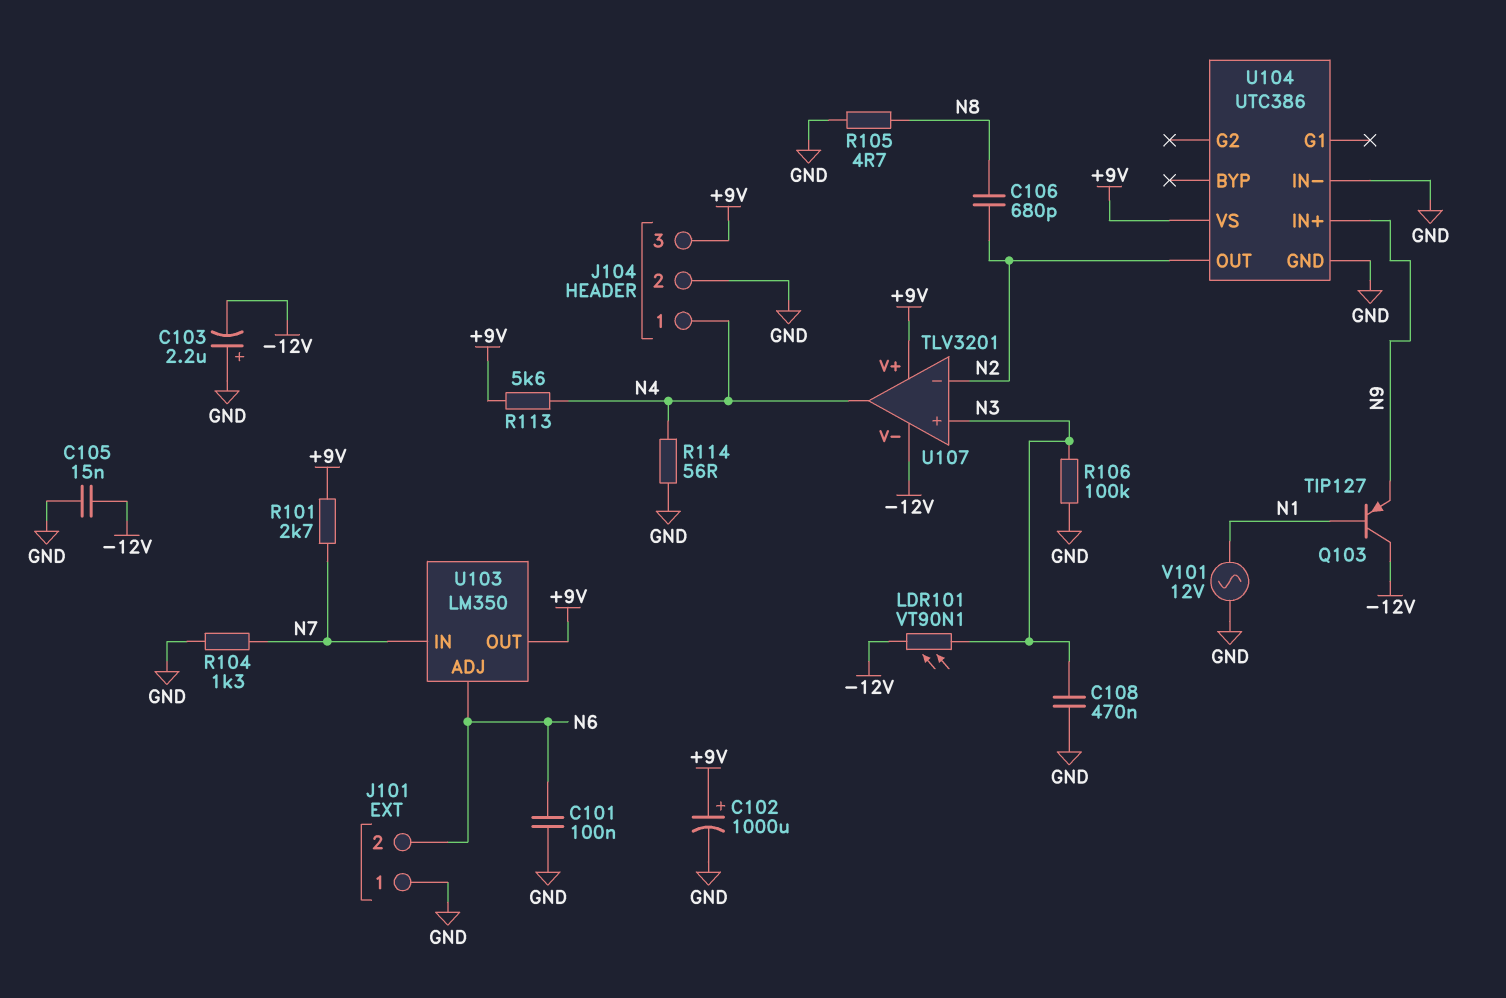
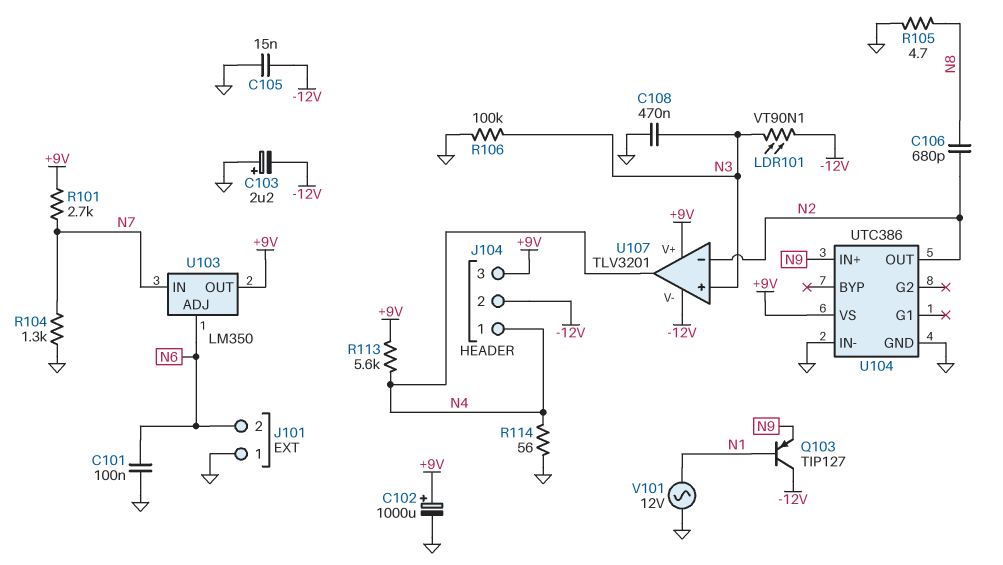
J104 pin 2: GND -> -12V

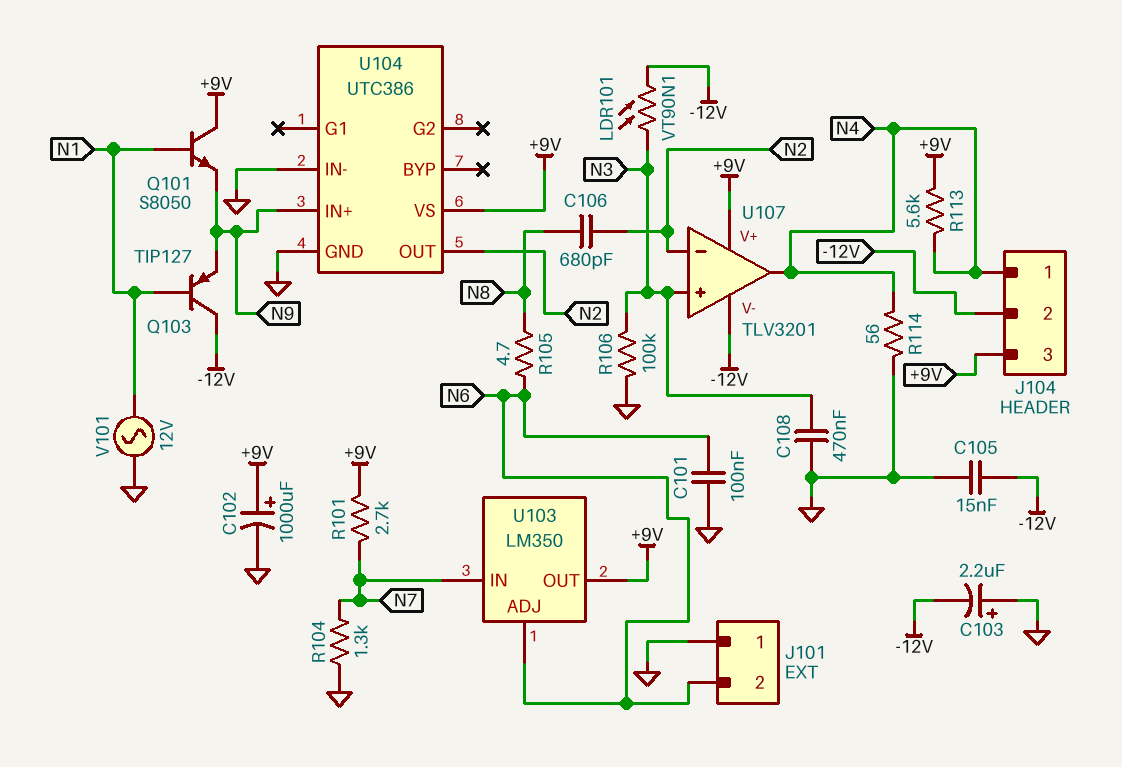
Q101: none -> NPN S8050 (B N1, C +9V, E N9)
R105: 4.7 (GND, N8) -> 4.7 (N6, N8)

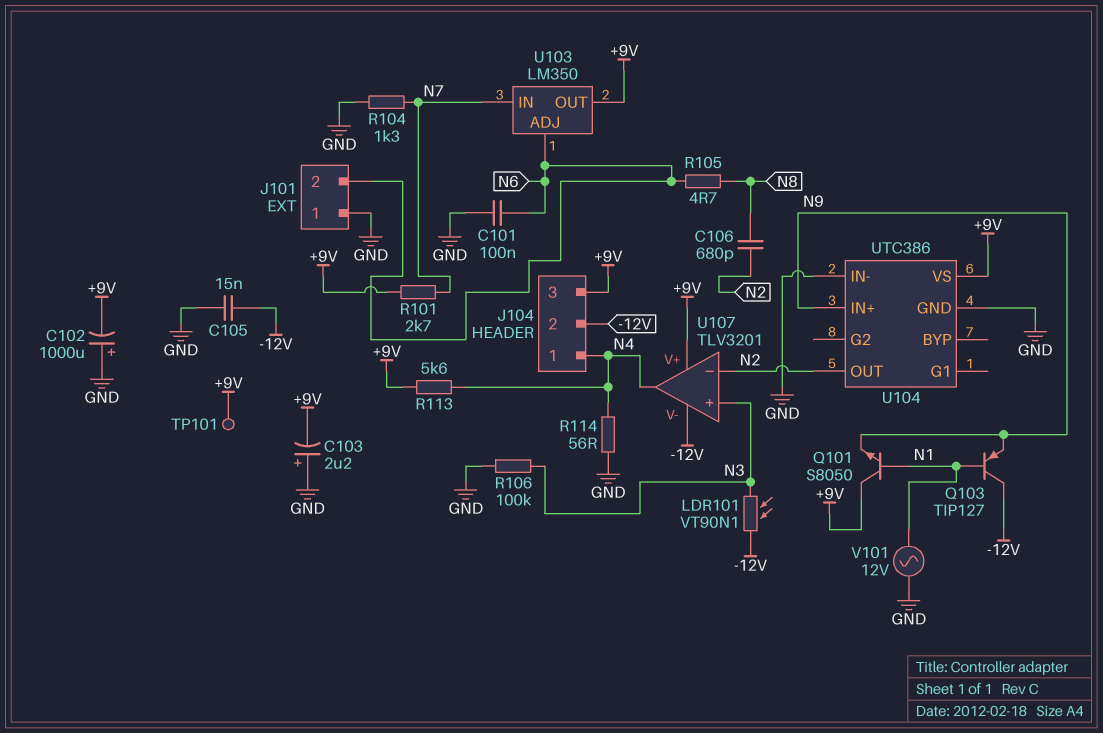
C102: 1000uF (plus +9V, minus GND) -> 1000uF (plus GND, minus +9V)
C103: 2.2uF (plus GND, minus -12V) -> 2.2uF (plus GND, minus +9V)
C108: 470nF (GND, N3) -> none
TP101: none -> test point (+9V)

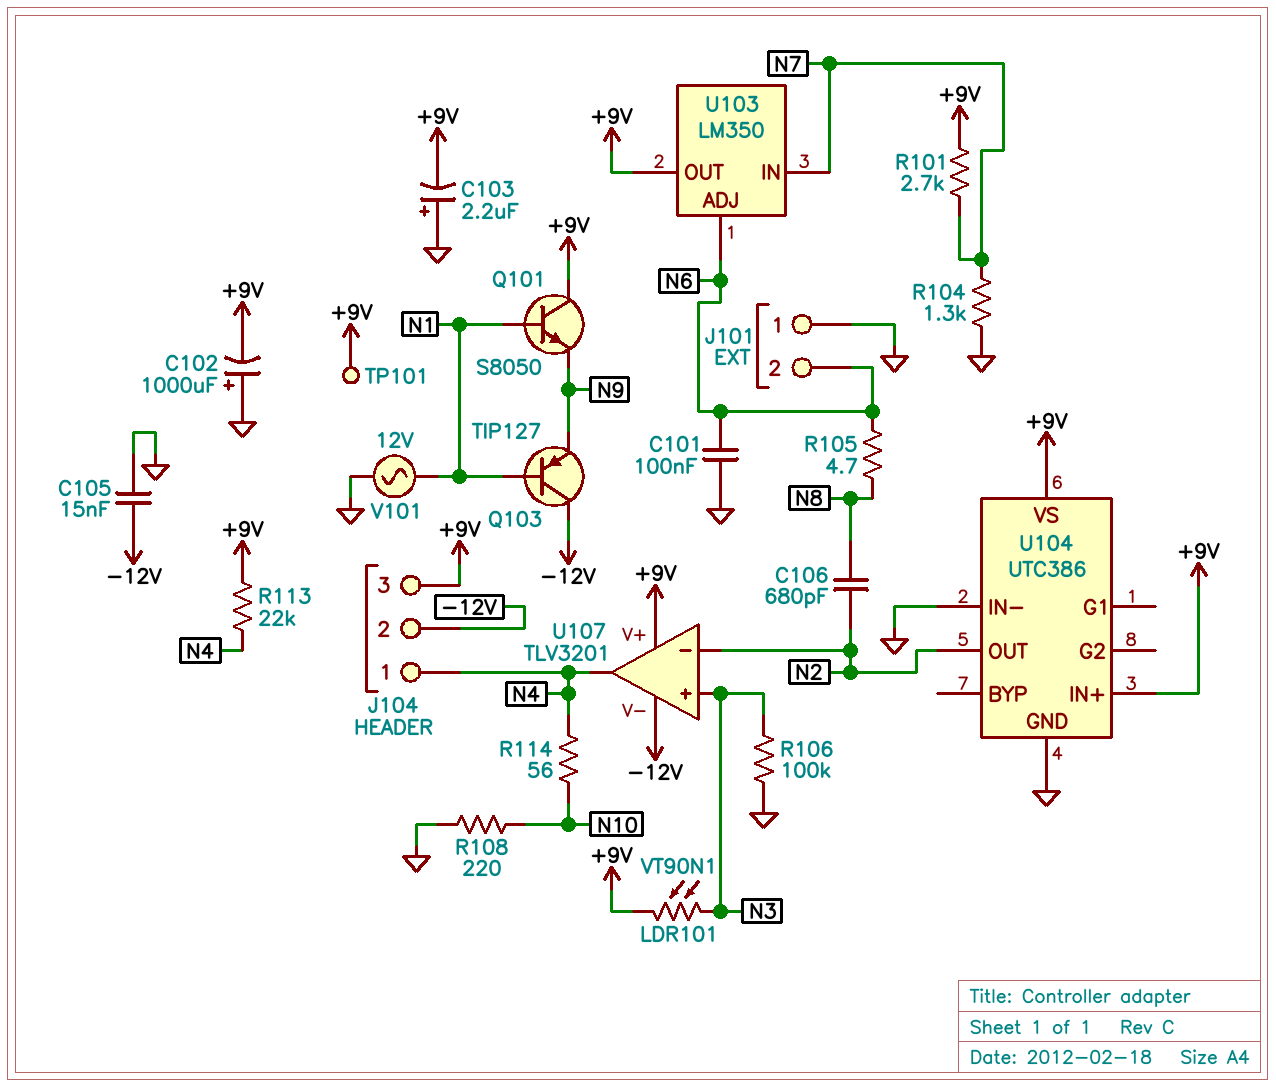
LDR101: VT90N1 (-12V, N3) -> VT90N1 (+9V, N3)
R108: none -> 220 (GND, N10)
R113: 5.6k (+9V, N4) -> 22k (+9V, N4)
R114: 56 (GND, N4) -> 56 (N4, N10)
U104 pin IN+: N9 -> +9V

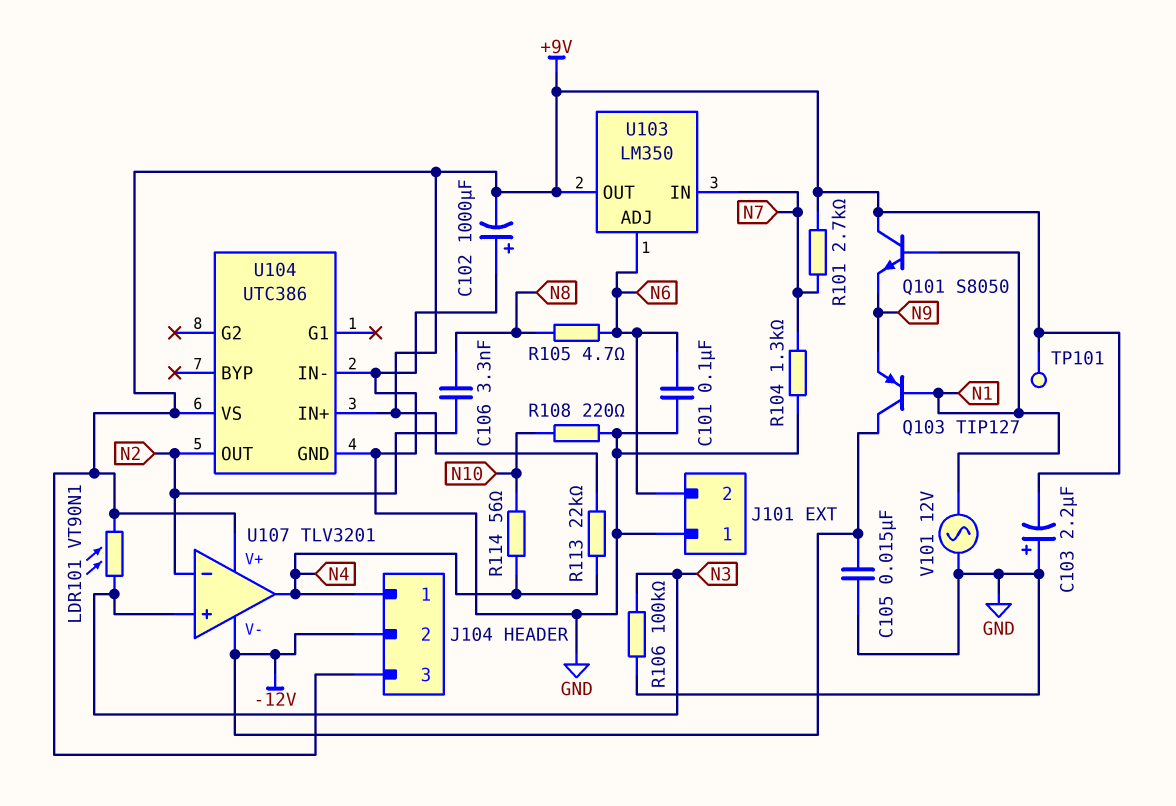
C106: 680pF (N2, N8) -> 3.3nF (N2, N8)

